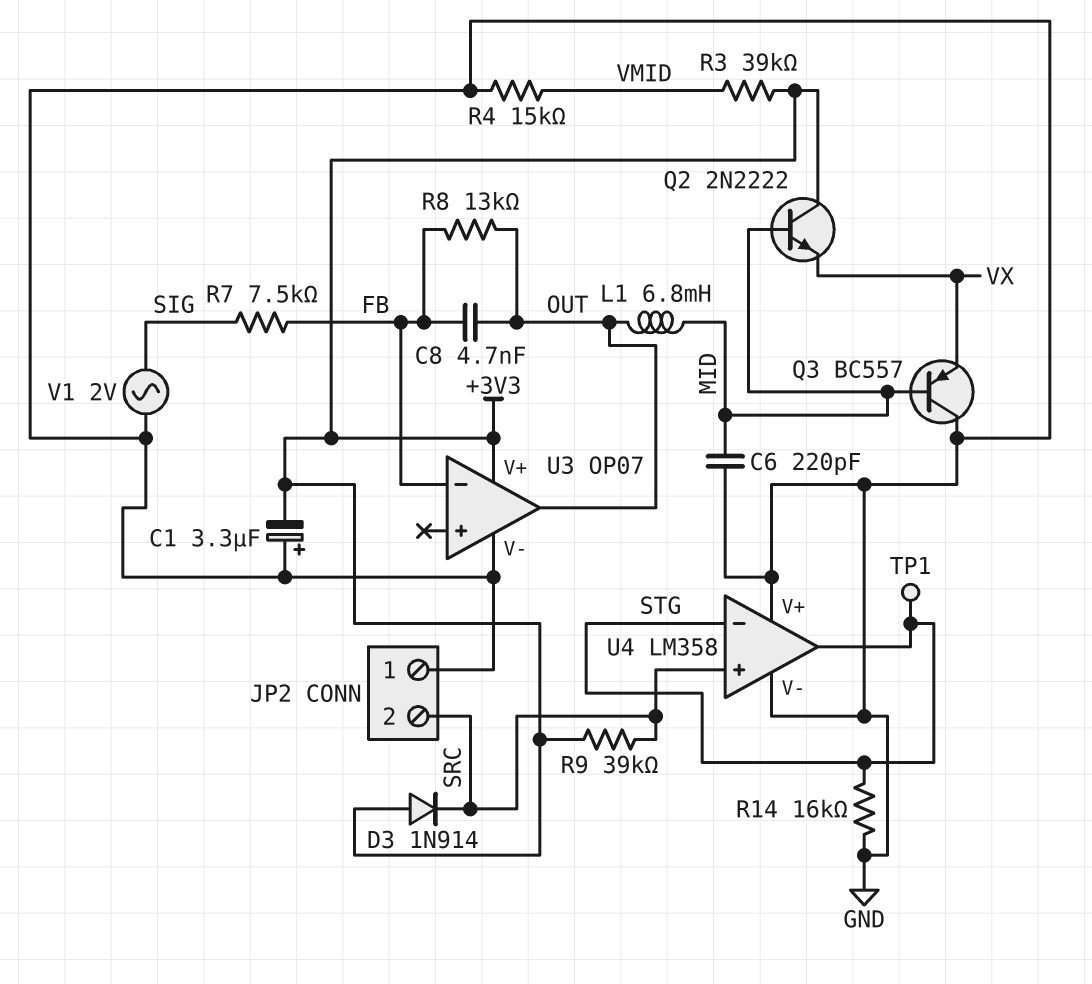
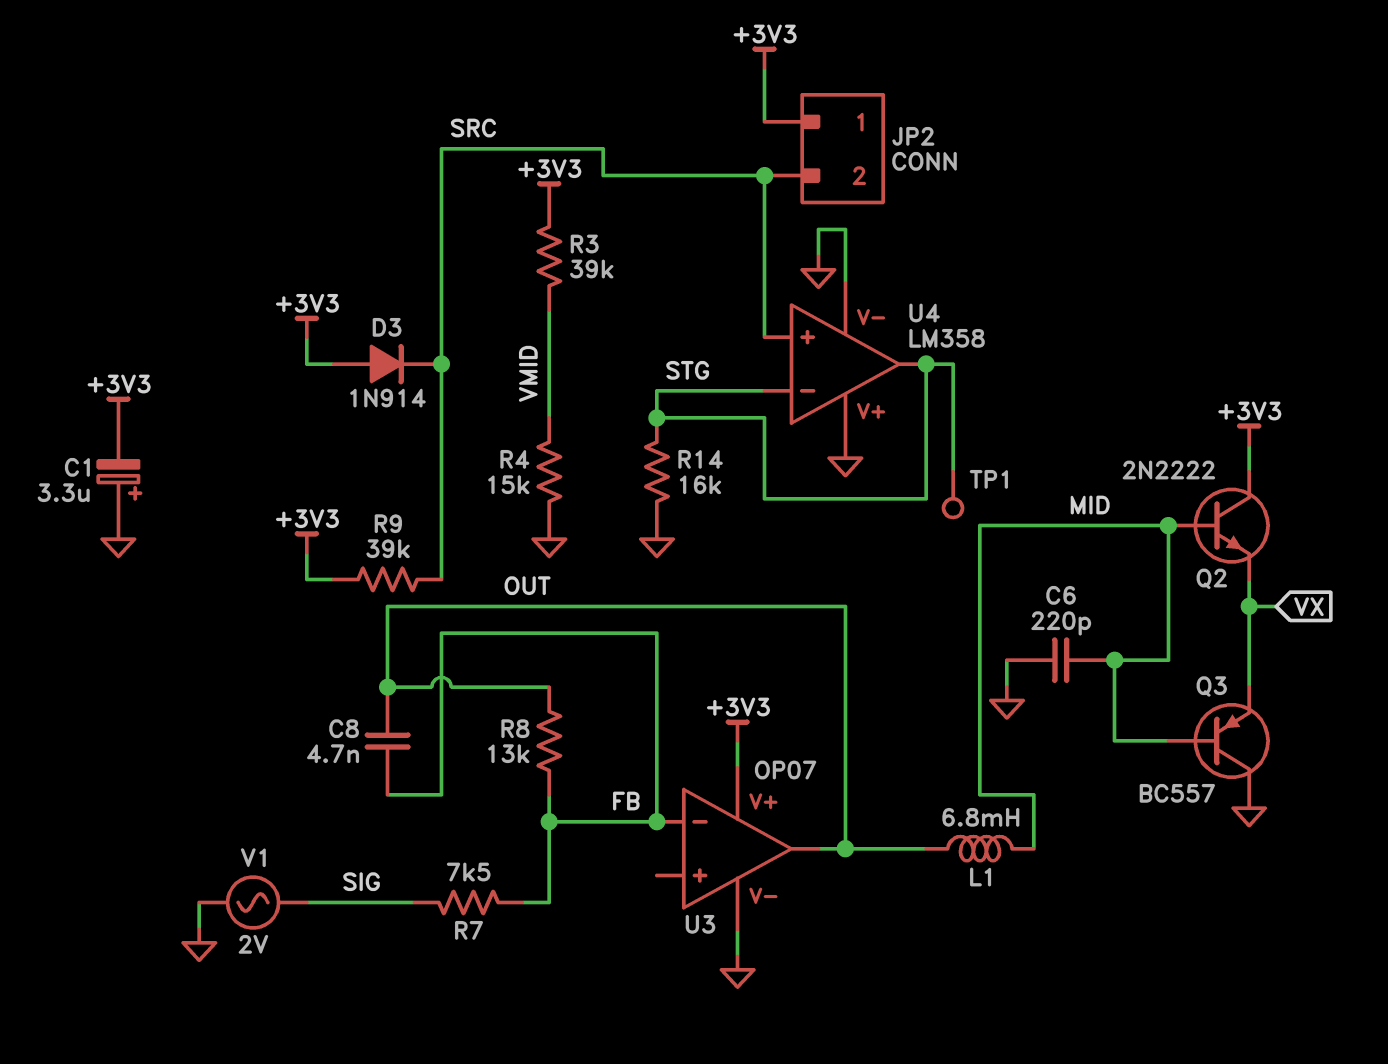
JP2 pin 1: GND -> +3V3

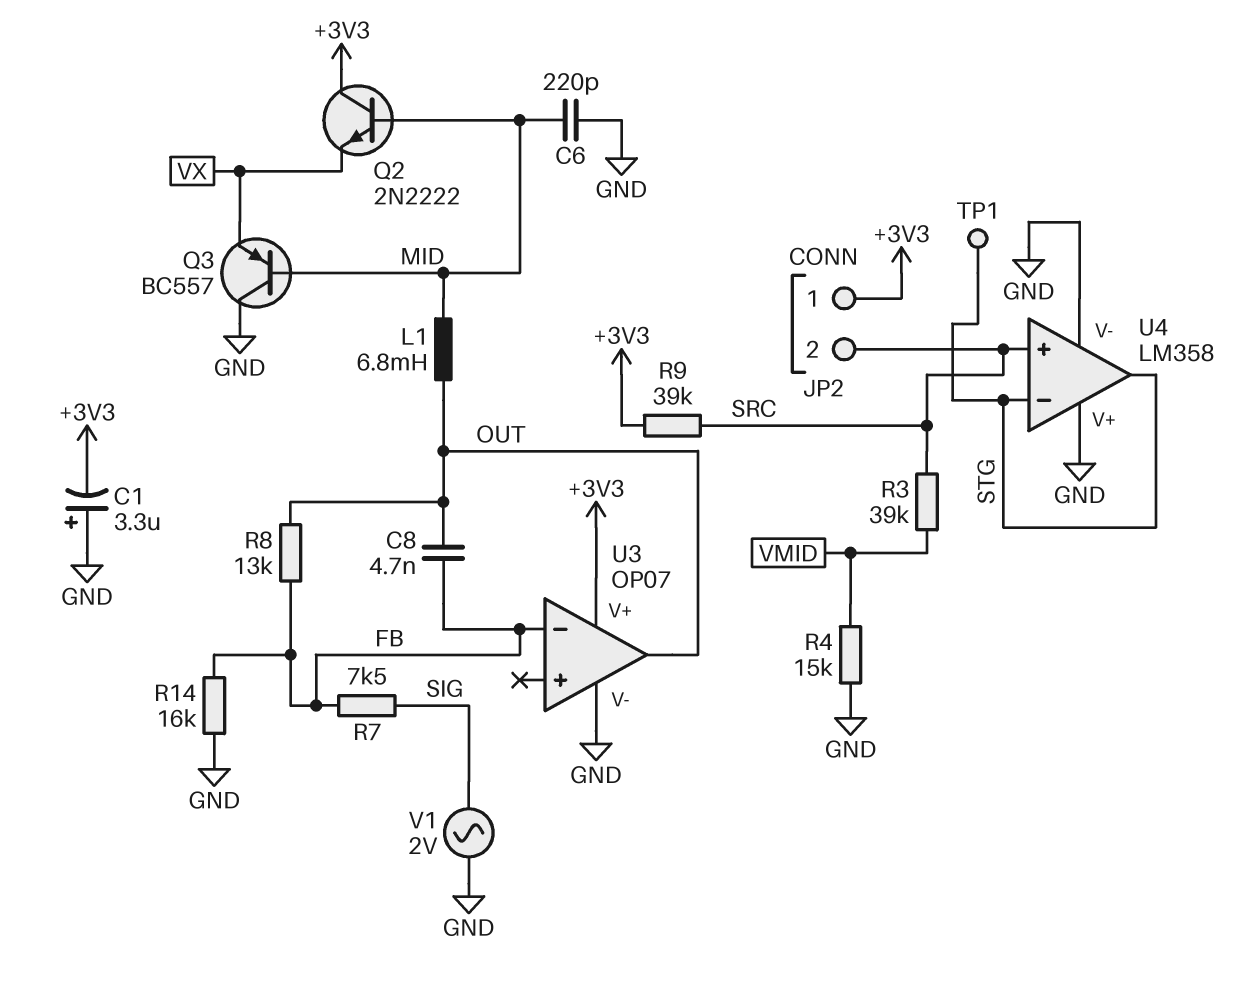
D3: diode 1N914 (A +3V3, K SRC) -> none
R3: 39k (+3V3, VMID) -> 39k (SRC, VMID)
R14: 16k (GND, STG) -> 16k (FB, GND)

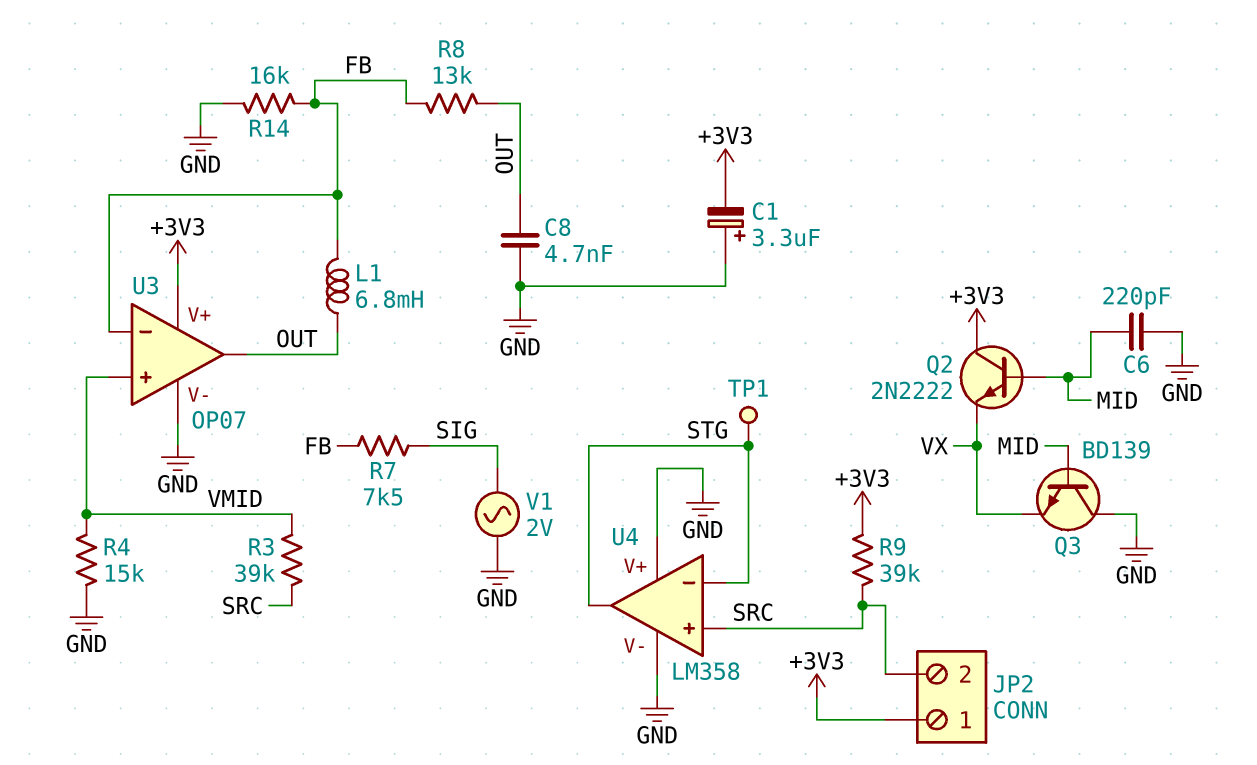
C8: 4.7nF (FB, OUT) -> 4.7nF (GND, OUT)
L1: 6.8mH (MID, OUT) -> 6.8mH (FB, OUT)
Q3: PNP BC557 (B MID, C GND, E VX) -> NPN BD139 (B MID, C GND, E VX)
U3 pin in+: none -> VMID

